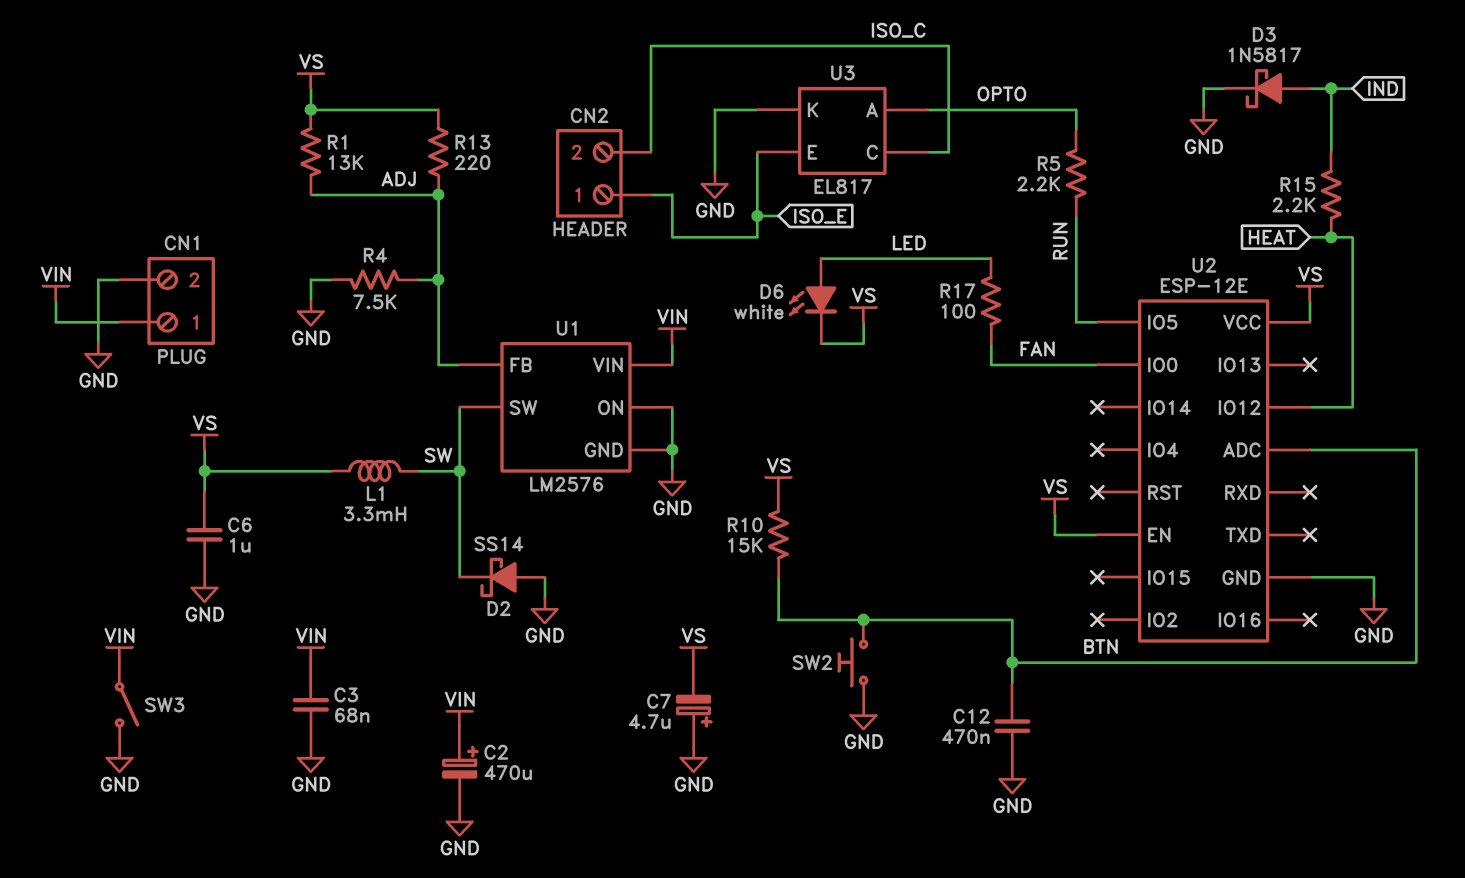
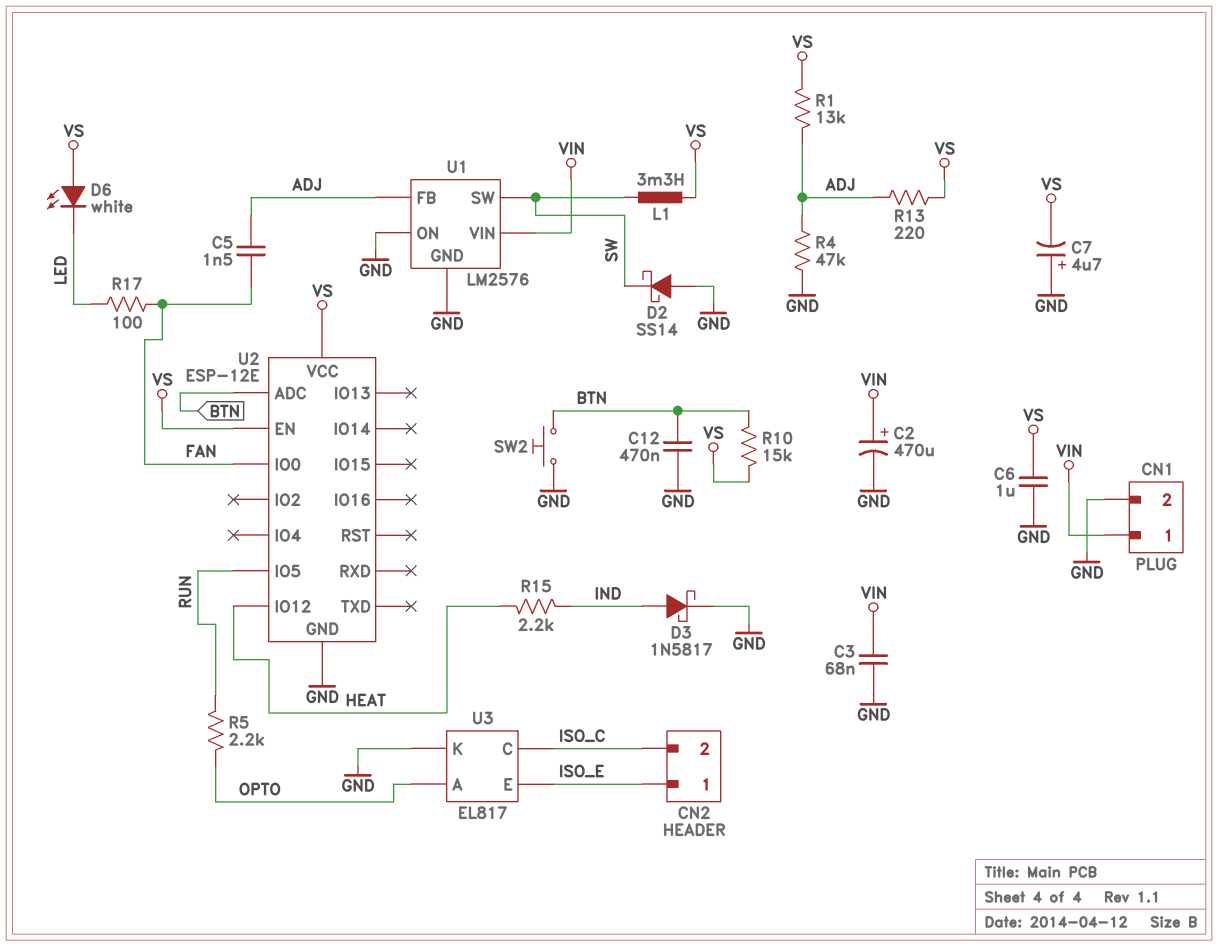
C5: none -> 1.5nF (ADJ, FAN)
D6: LED white (A LED, K VS) -> LED white (A VS, K LED)
R4: 7.5k (ADJ, GND) -> 47k (ADJ, GND)
SW3: switch (GND, VIN) -> none

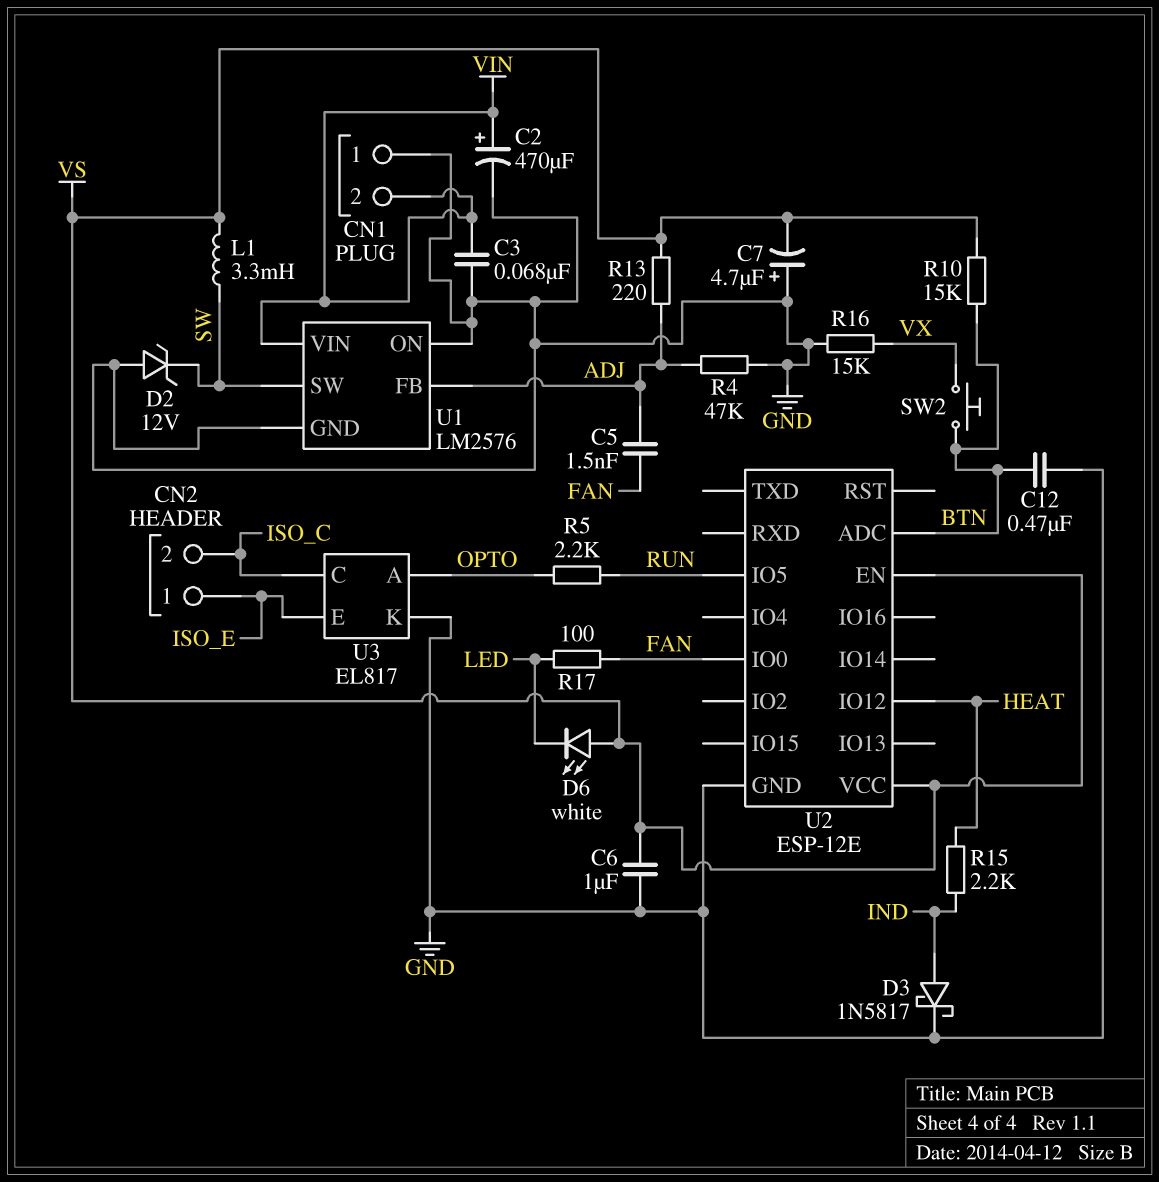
CN1 pin 1: VIN -> GND
CN1 pin 2: GND -> VIN
D2: schottky SS14 (A GND, K SW) -> zener 12V (A GND, K SW)
R1: 13k (ADJ, VS) -> none
R16: none -> 15k (GND, VX)
SW2: button (BTN, GND) -> button (BTN, VX)

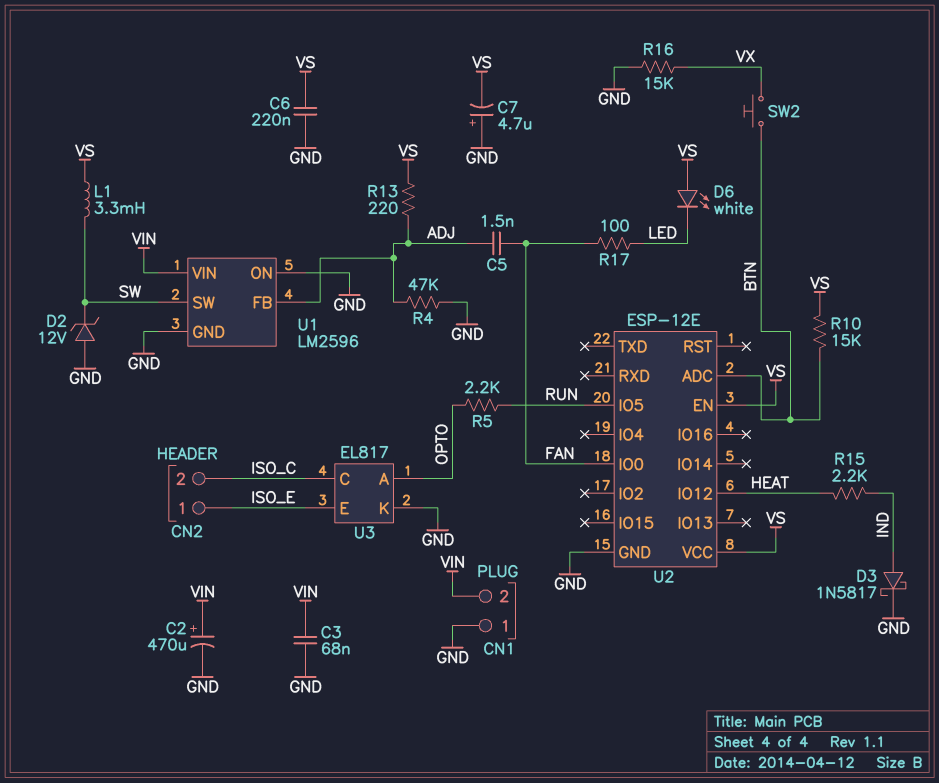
C6: 1uF (GND, VS) -> 220nF (GND, VS)
C12: 470nF (BTN, GND) -> none
U1: LM2576 -> LM2596

